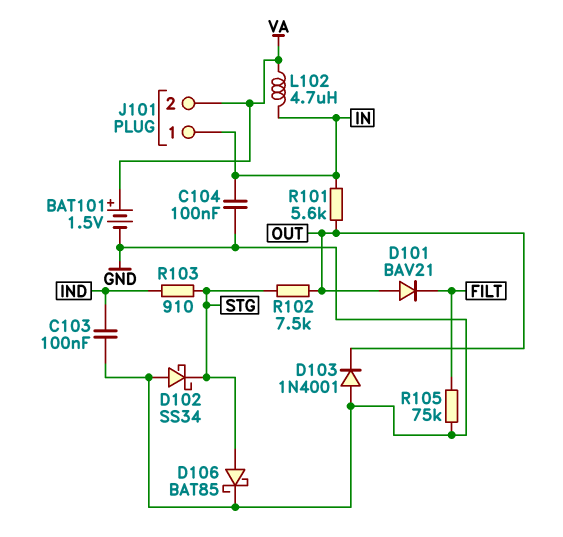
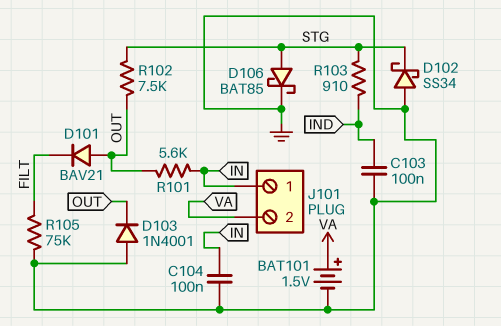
L102: 4.7uH (IN, VA) -> none

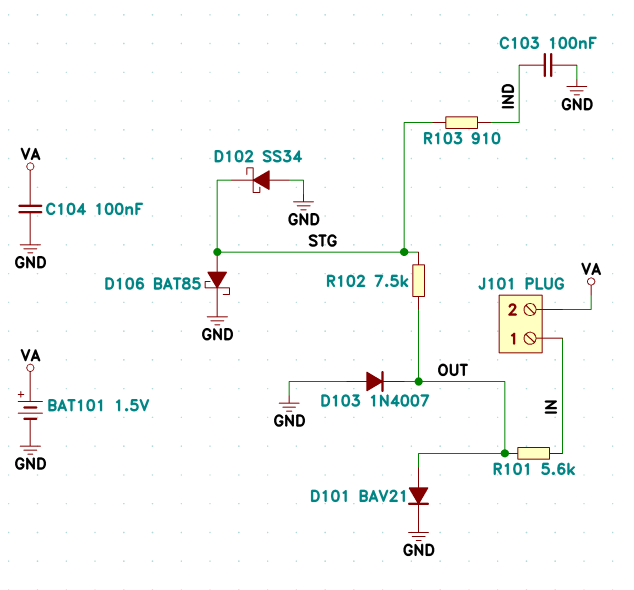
C104: 100nF (GND, IN) -> 100nF (GND, VA)
D101: diode BAV21 (A OUT, K FILT) -> diode BAV21 (A OUT, K GND)
D103: diode 1N4001 (A GND, K OUT) -> diode 1N4007 (A GND, K OUT)
R105: 75k (FILT, GND) -> none

